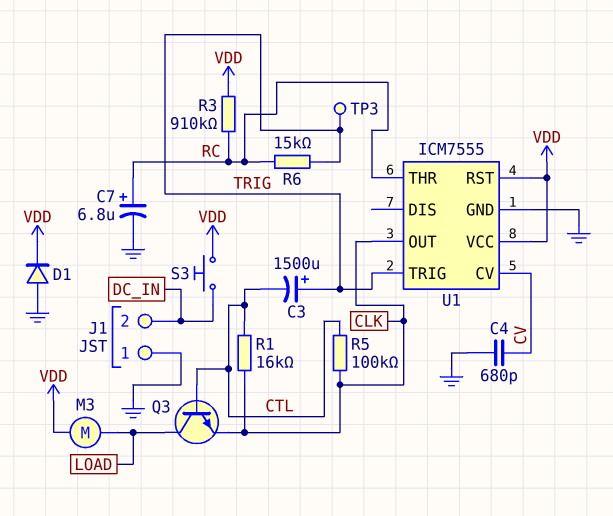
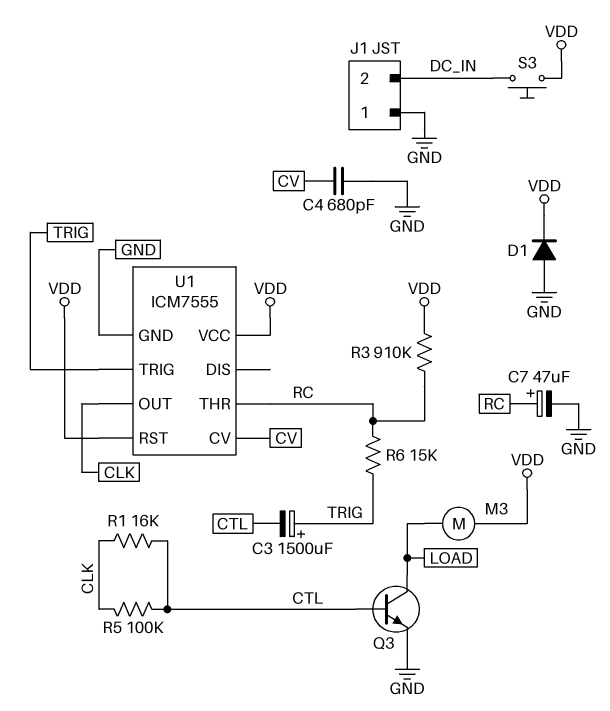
C7: 6.8uF (plus RC, minus GND) -> 47uF (plus RC, minus GND)
Q3: NPN (B CTL, C LOAD, E CLK) -> NPN (B CTL, C LOAD, E GND)
TP3: test point (TRIG) -> none

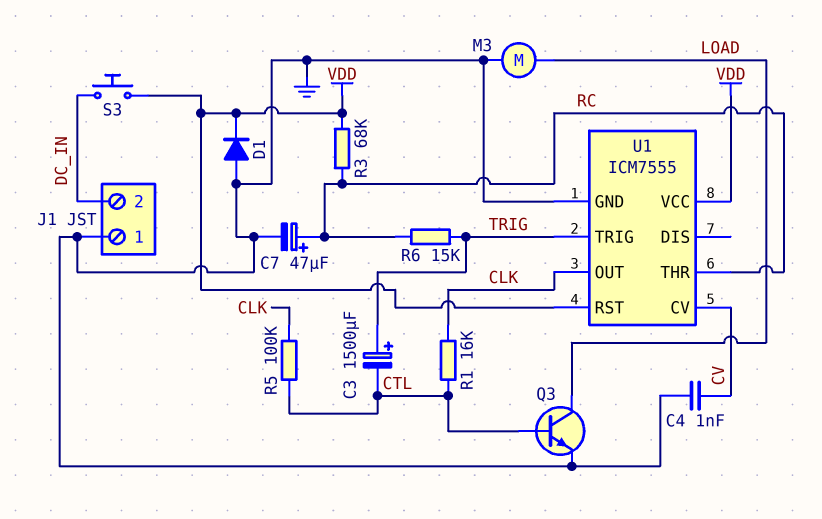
C4: 680pF (CV, GND) -> 1nF (CV, GND)
M3: motor (LOAD, VDD) -> motor (GND, LOAD)
R3: 910k (RC, VDD) -> 68k (RC, VDD)

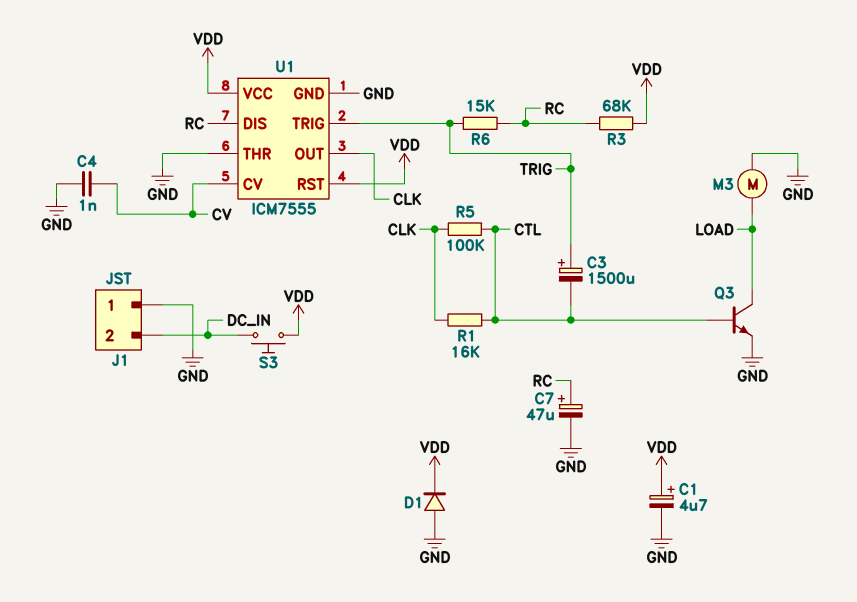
C1: none -> 4.7uF (plus VDD, minus GND)
U1 pin DIS: none -> RC
U1 pin THR: RC -> GND

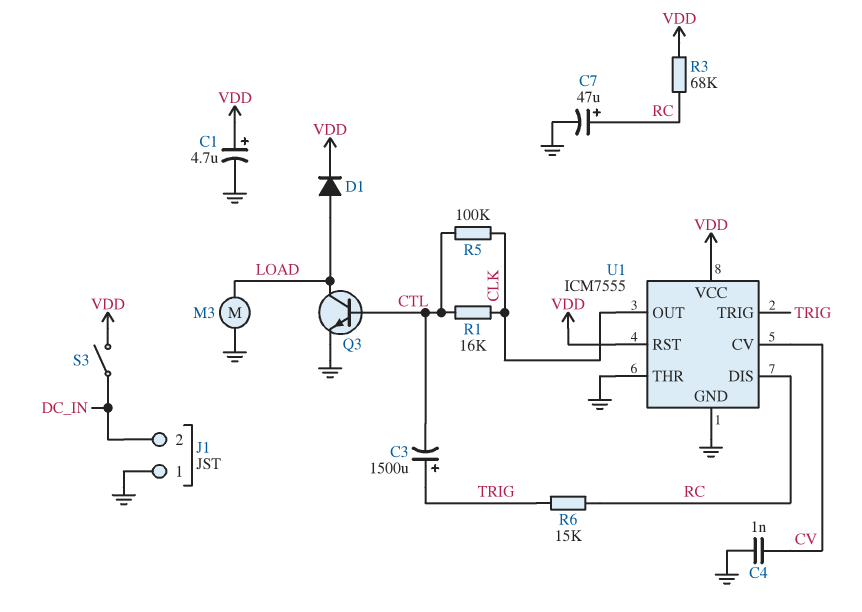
D1: diode (A GND, K VDD) -> diode (A LOAD, K VDD)
S3: button (DC_IN, VDD) -> switch (DC_IN, VDD)

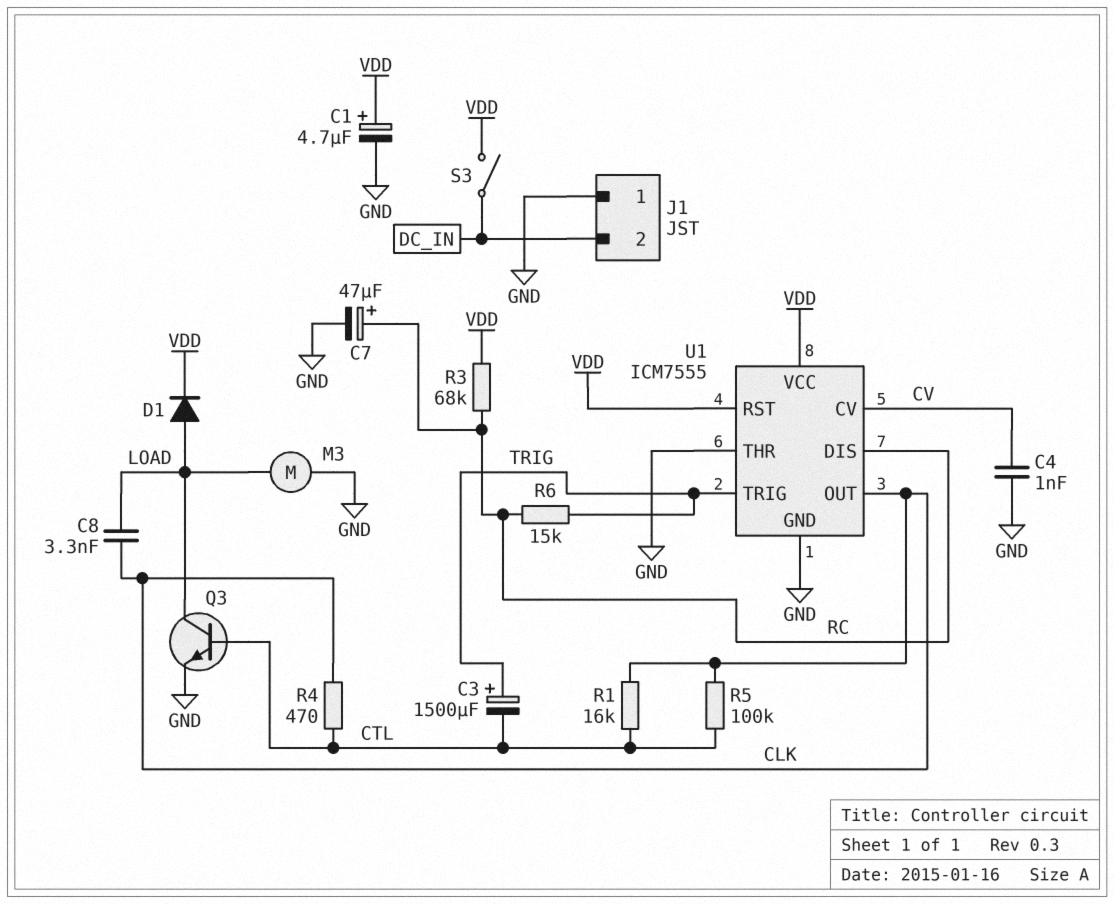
C8: none -> 3.3nF (CLK, LOAD)
R4: none -> 470 (CLK, CTL)

